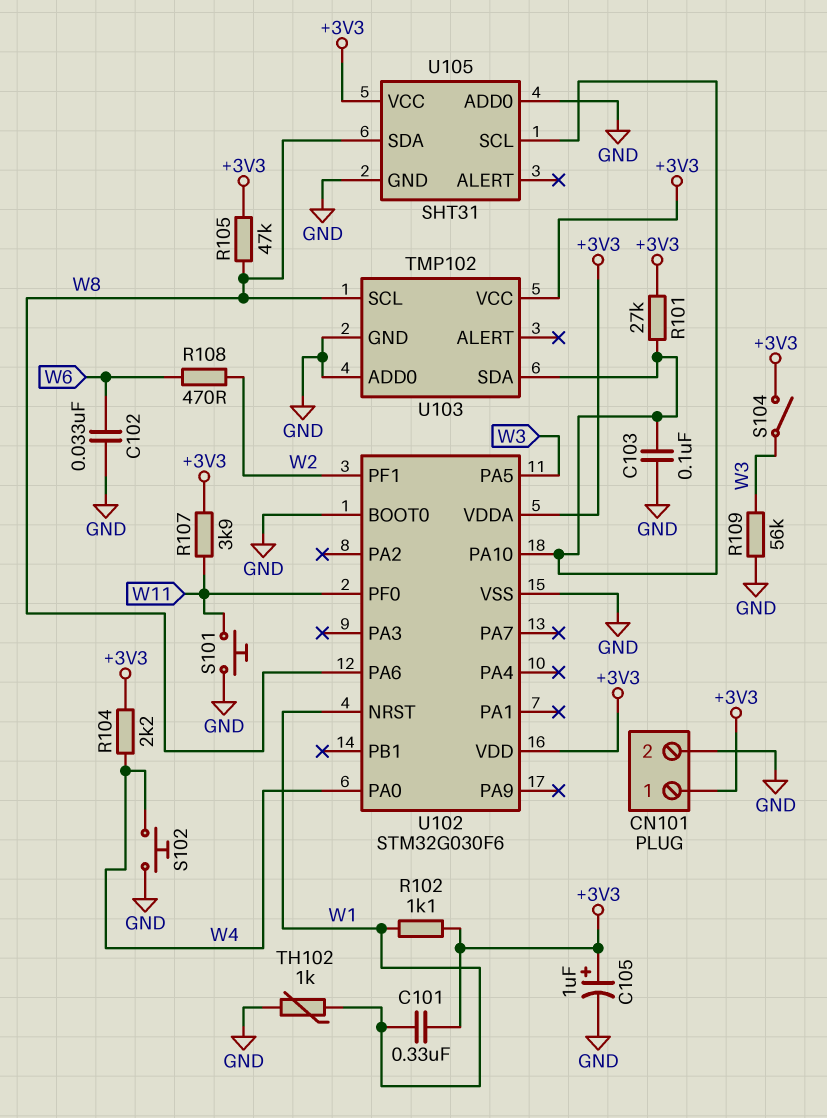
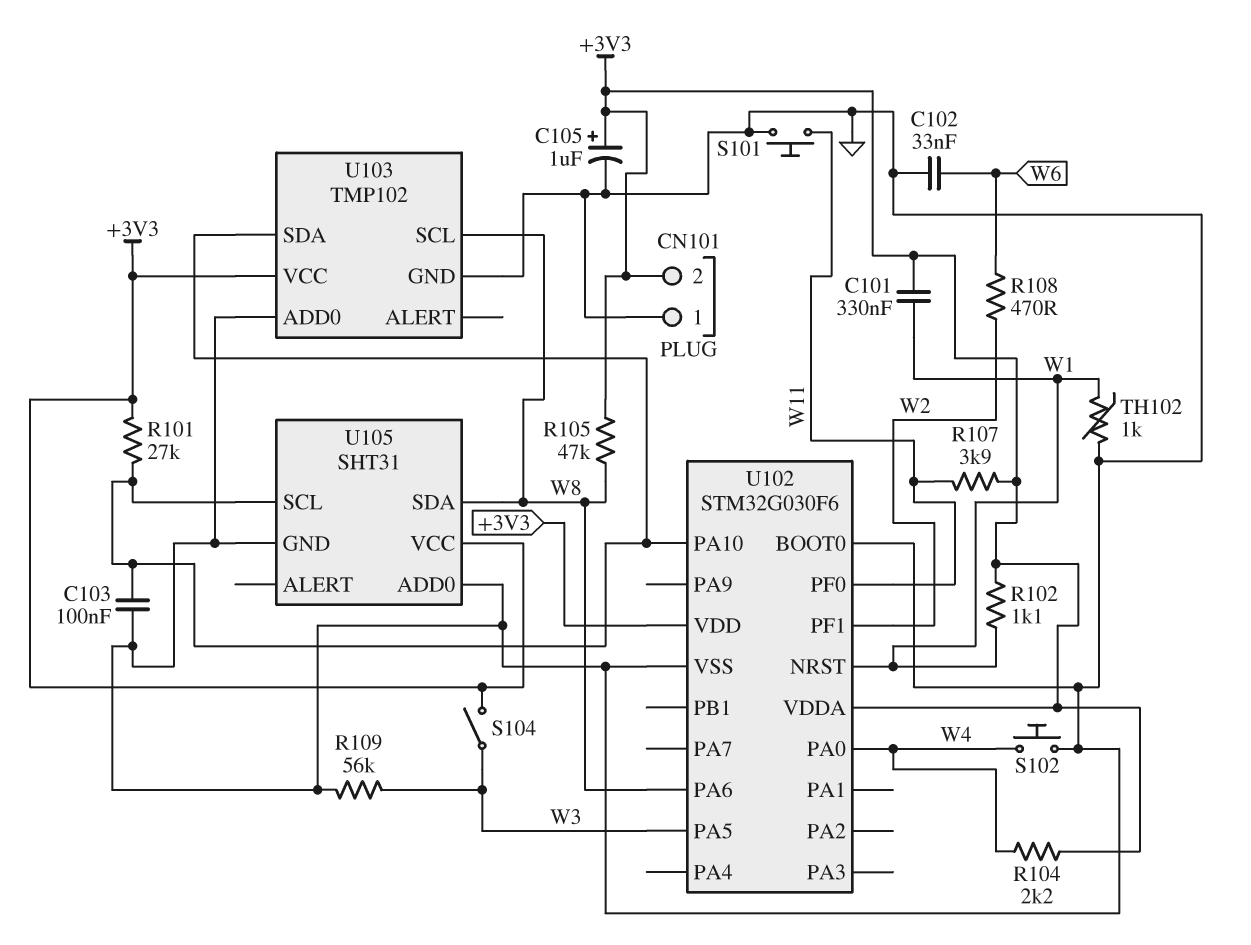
CN101 pin 1: +3V3 -> GND
CN101 pin 2: GND -> +3V3

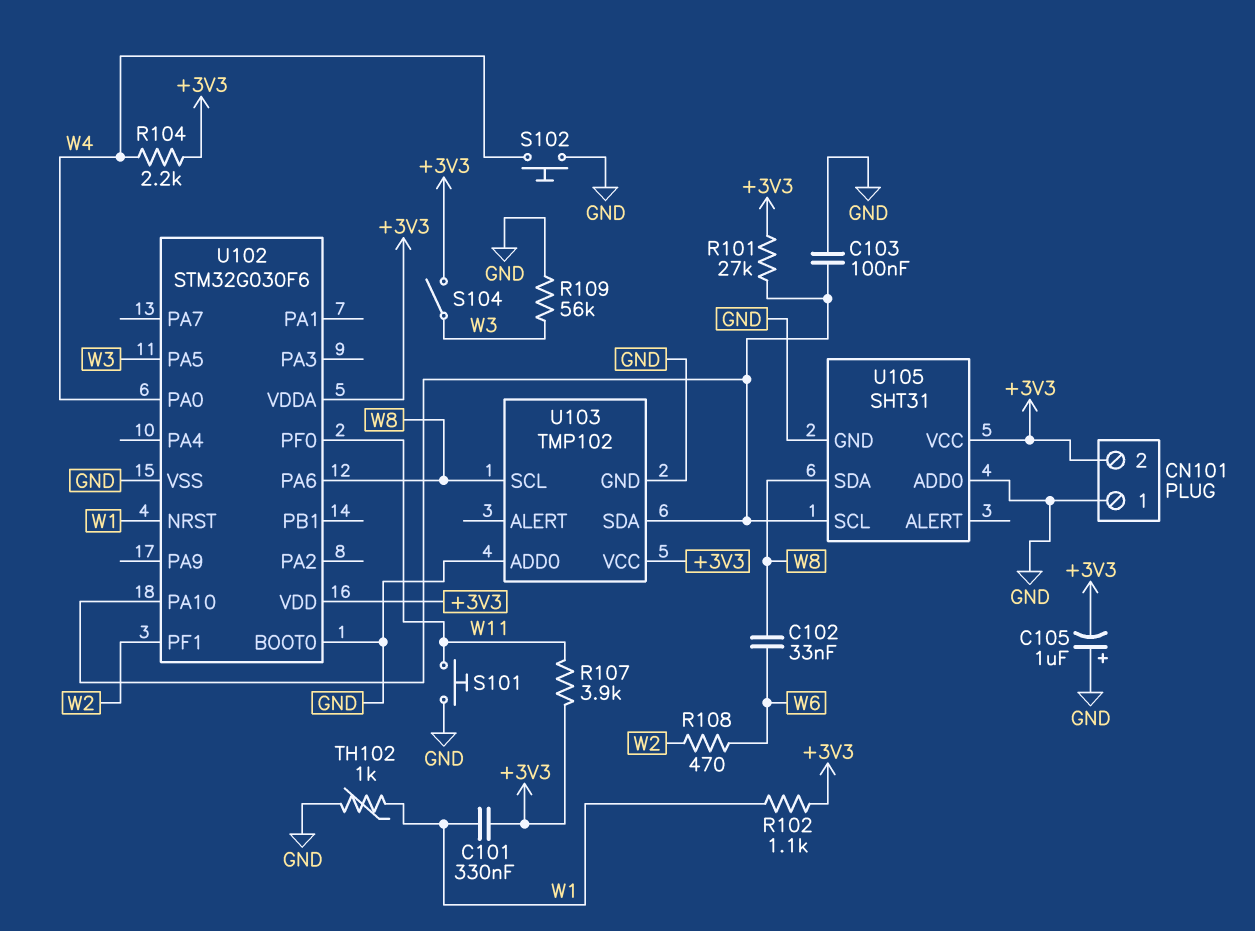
C102: 33nF (GND, W6) -> 33nF (W6, W8)
C105: 1uF (plus +3V3, minus GND) -> 1uF (plus GND, minus +3V3)
R105: 47k (+3V3, W8) -> none

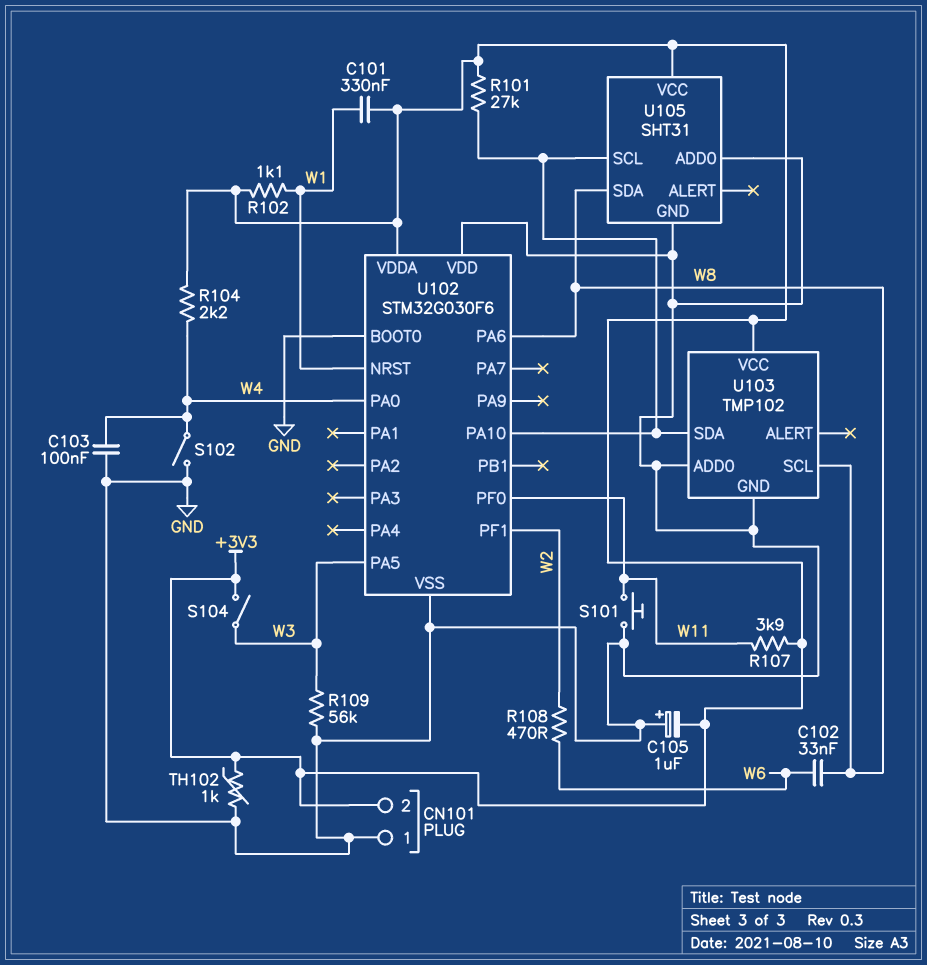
C103: 100nF (GND, U102/PA10) -> 100nF (GND, W4)
S102: button (GND, W4) -> switch (GND, W4)
TH102: 1k (GND, W1) -> 1k (+3V3, GND)
U102 pin VDD: +3V3 -> GND

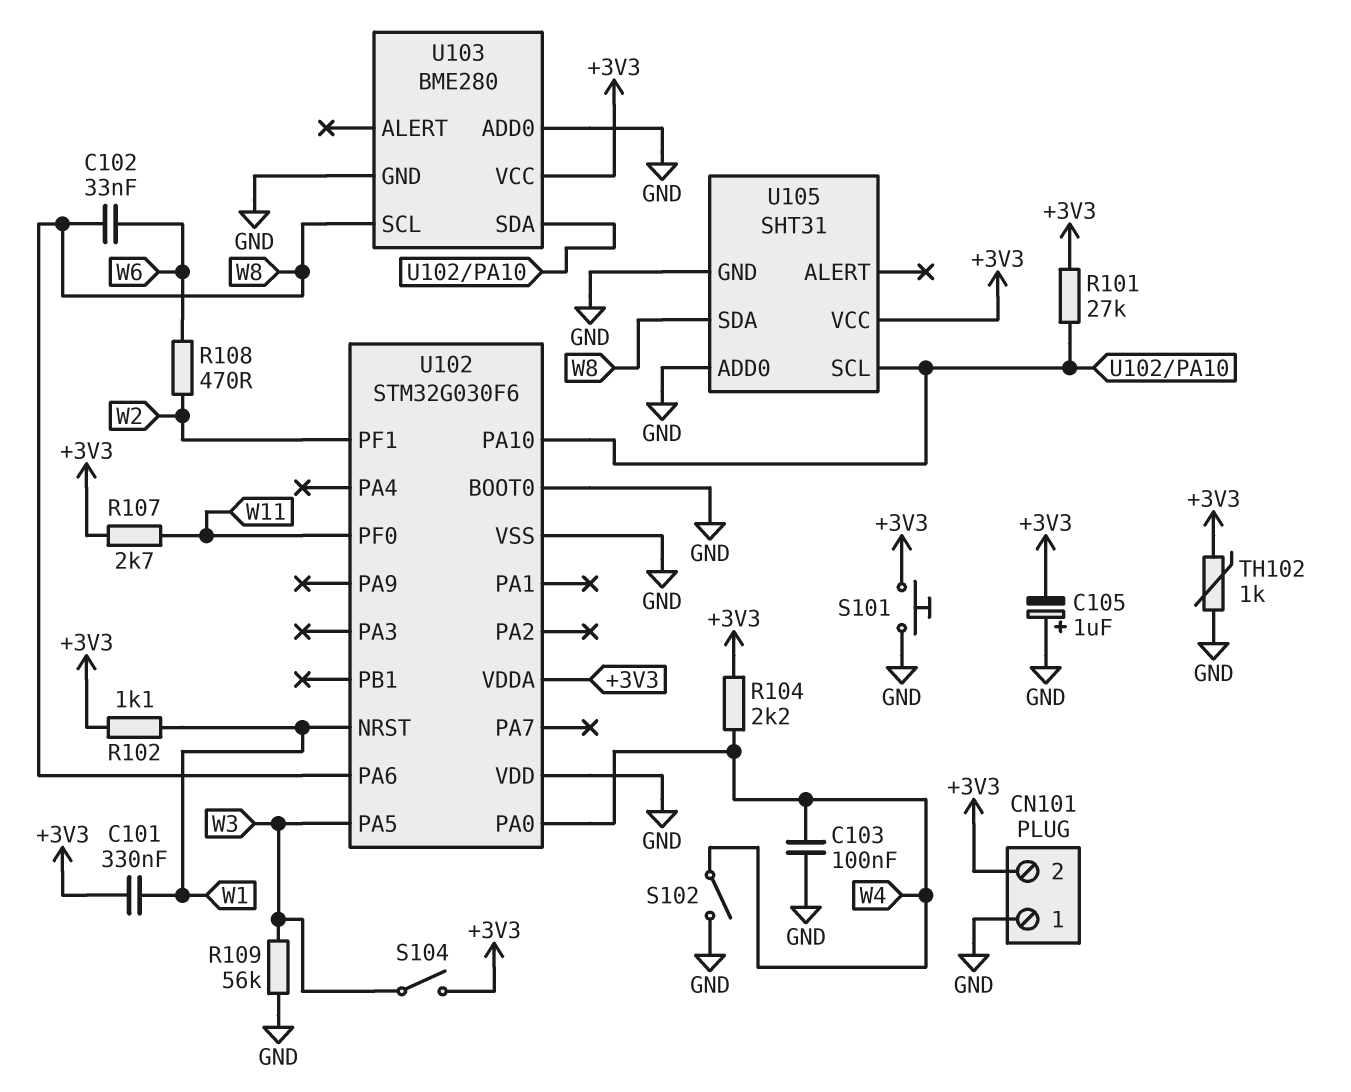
R107: 3.9k (+3V3, W11) -> 2.7k (+3V3, W11)
S101: button (GND, W11) -> button (+3V3, GND)
U103: TMP102 -> BME280

